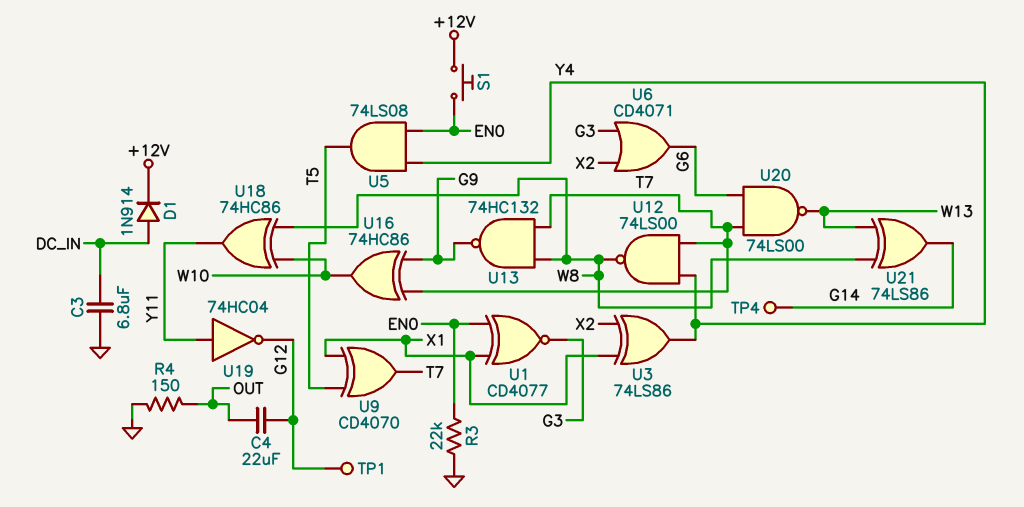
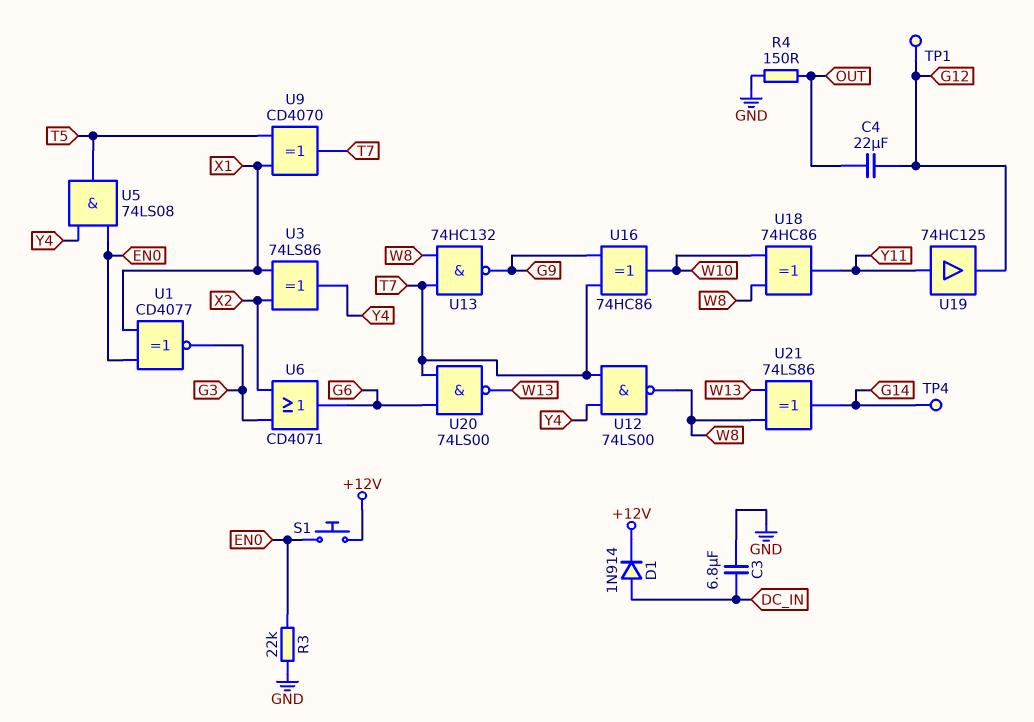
U19: NOT 74HC04 (in Y11, out G12) -> buffer 74HC125 (in Y11, out G12)

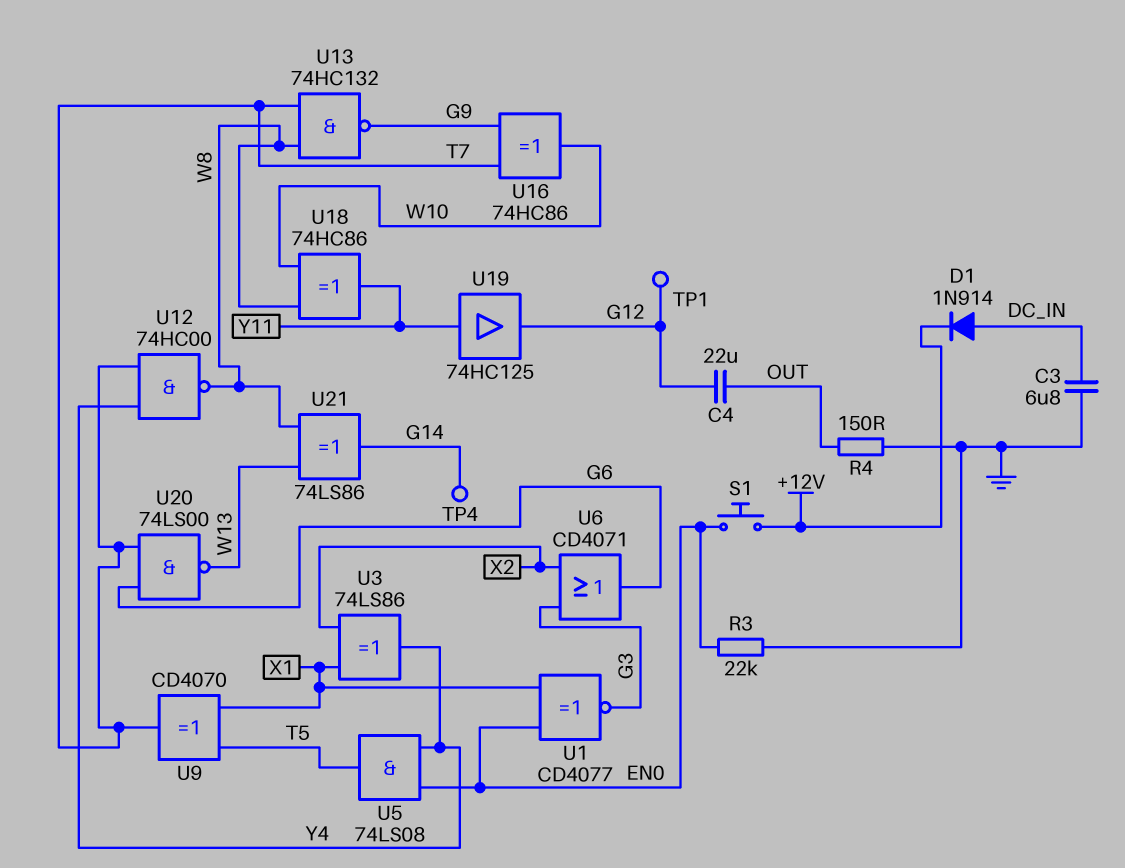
U12: NAND 74LS00 (in T7, in Y4, out W8) -> NAND 74HC00 (in T7, in Y4, out W8)

